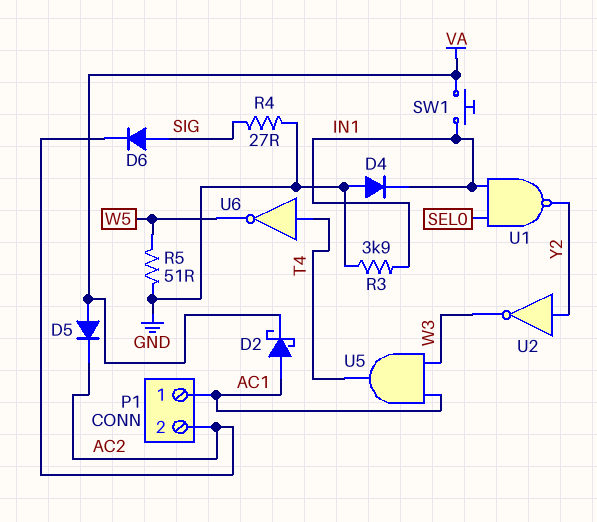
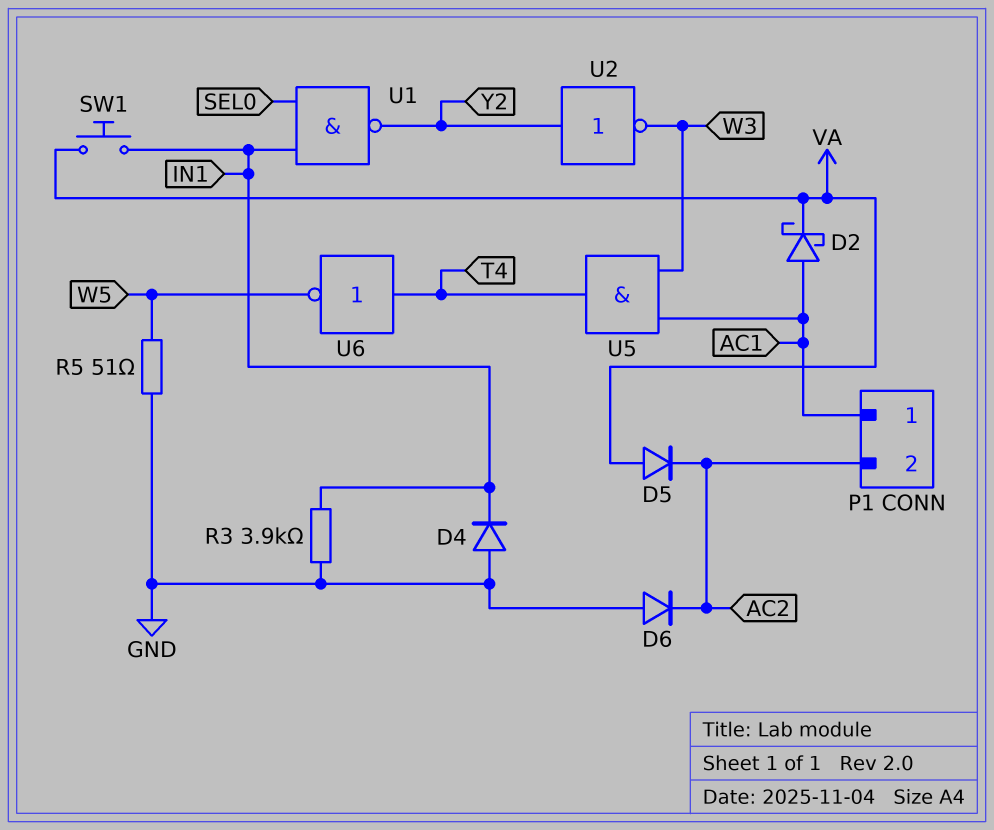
D6: diode (A SIG, K AC2) -> diode (A GND, K AC2)
R4: 27 (GND, SIG) -> none

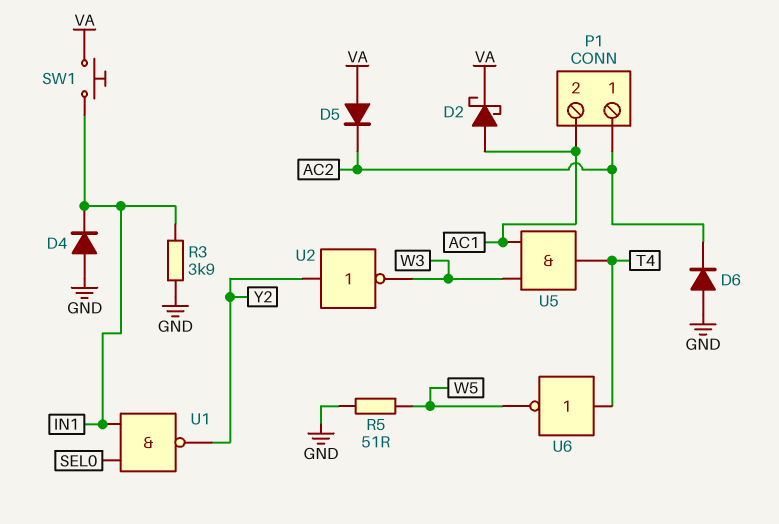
P1 pin 1: AC1 -> AC2
P1 pin 2: AC2 -> AC1

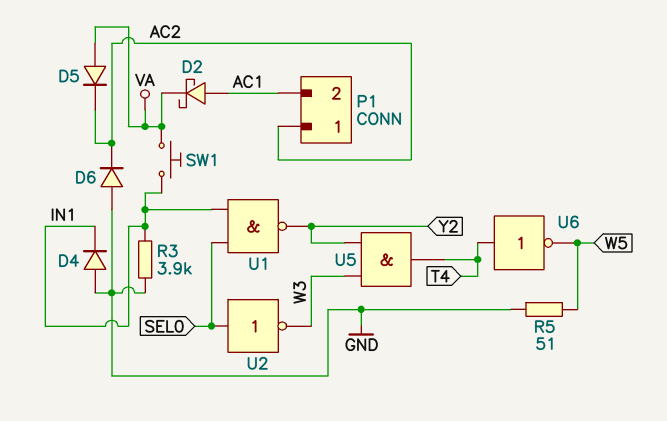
U2: NOT (in Y2, out W3) -> NOT (in SEL0, out W3)
U5: AND (in AC1, in W3, out T4) -> AND (in W3, in Y2, out T4)

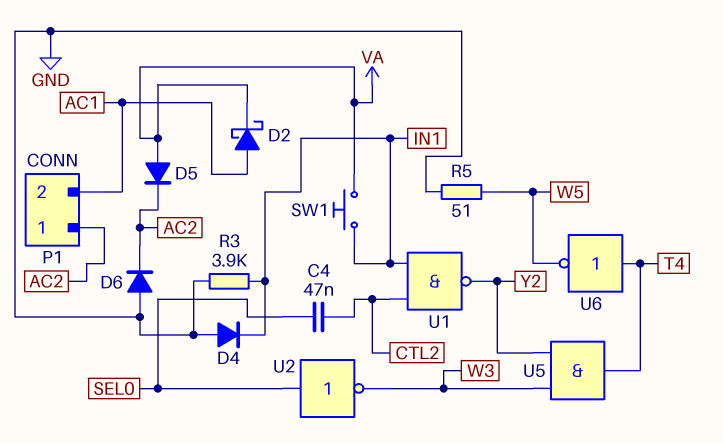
C4: none -> 47nF (CTL2, SEL0)
U1: NAND (in IN1, in SEL0, out Y2) -> NAND (in CTL2, in IN1, out Y2)

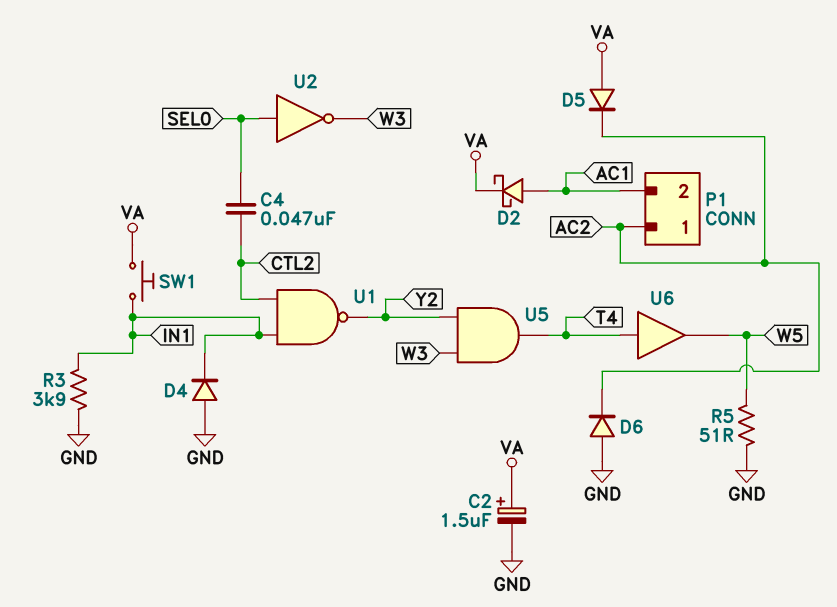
C2: none -> 1.5uF (plus VA, minus GND)
U6: NOT (in T4, out W5) -> buffer (in T4, out W5)

